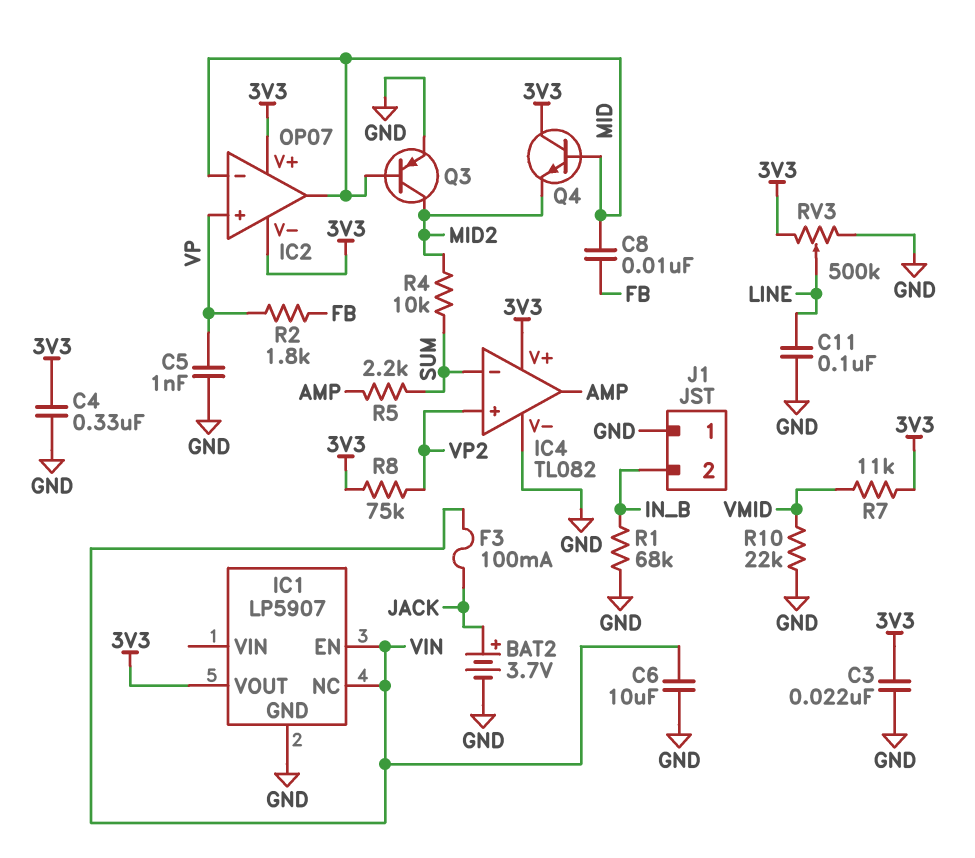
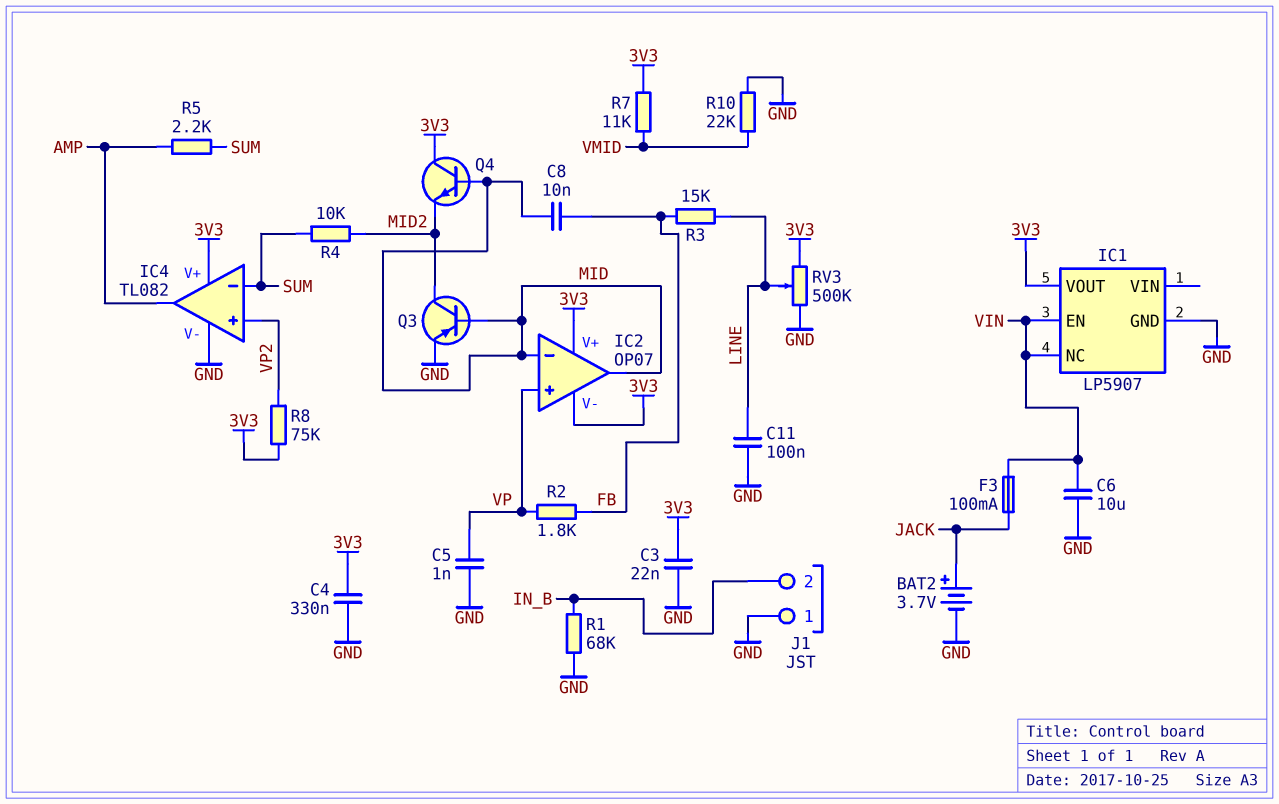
R3: none -> 15k (FB, LINE)

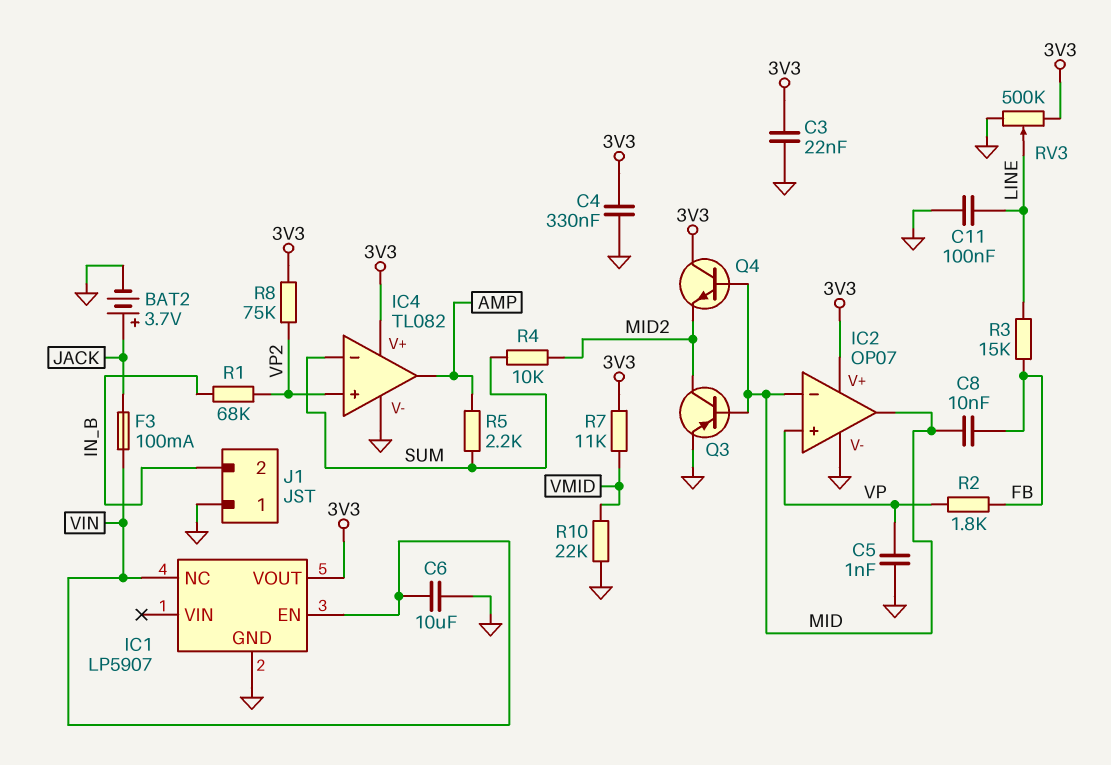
IC2 pin V-: 3V3 -> GND
R1: 68k (GND, IN_B) -> 68k (IN_B, VP2)

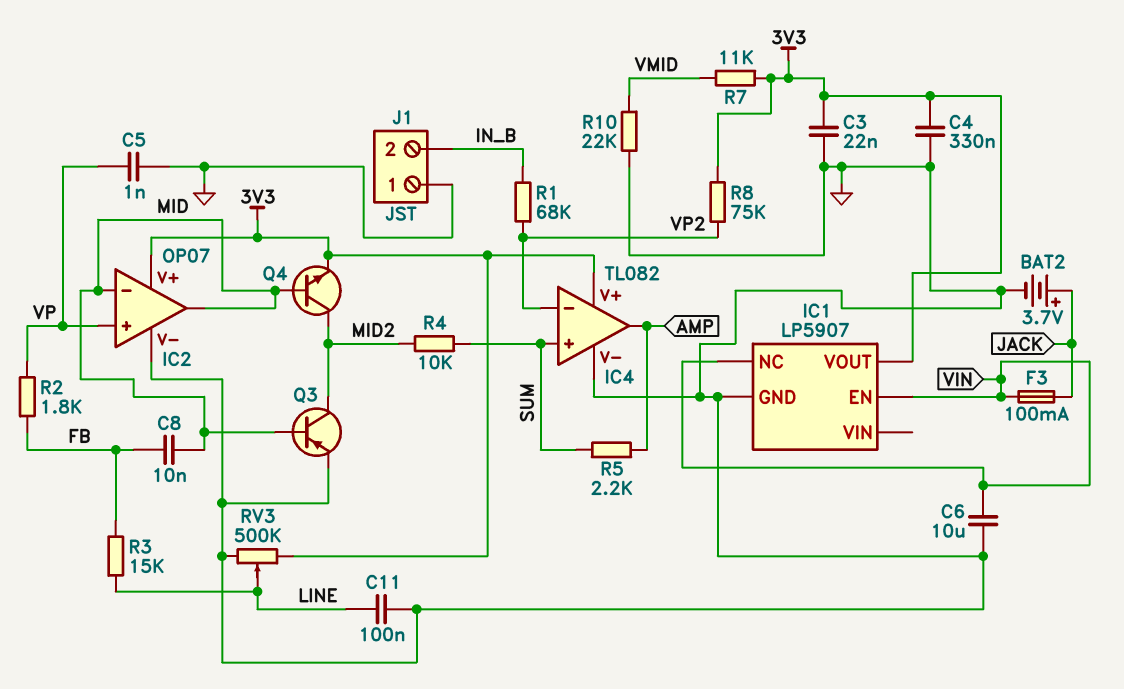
IC4 pin in+: VP2 -> SUM
IC4 pin in-: SUM -> VP2
Q4: NPN (B MID, C 3V3, E MID2) -> NPN (B MID, C MID2, E 3V3)

